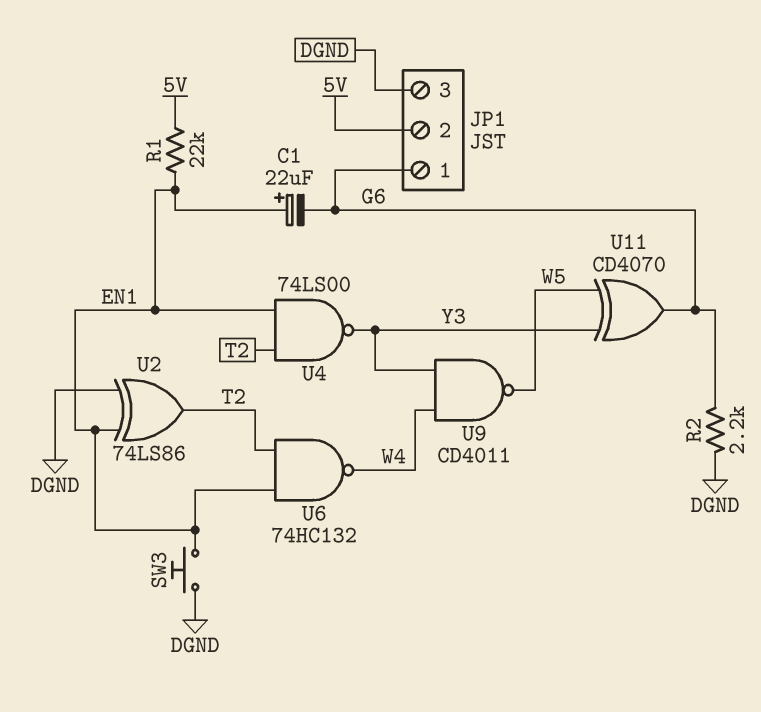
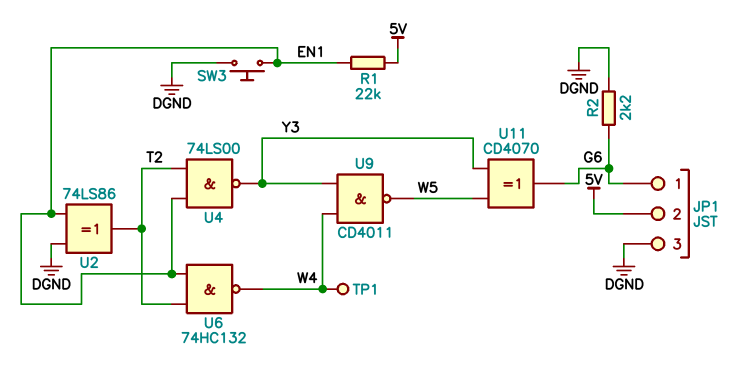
C1: 22uF (plus EN1, minus G6) -> none
TP1: none -> test point (W4)

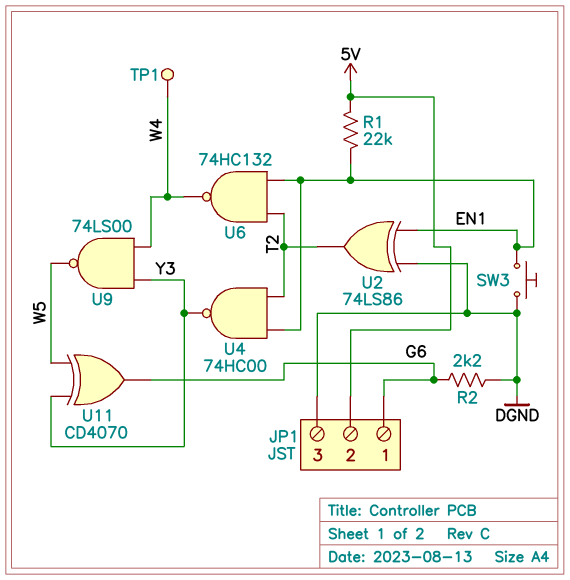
U4: NAND 74LS00 (in EN1, in T2, out Y3) -> NAND 74HC00 (in EN1, in T2, out Y3)
U9: NAND CD4011 (in W4, in Y3, out W5) -> NAND 74LS00 (in W4, in Y3, out W5)

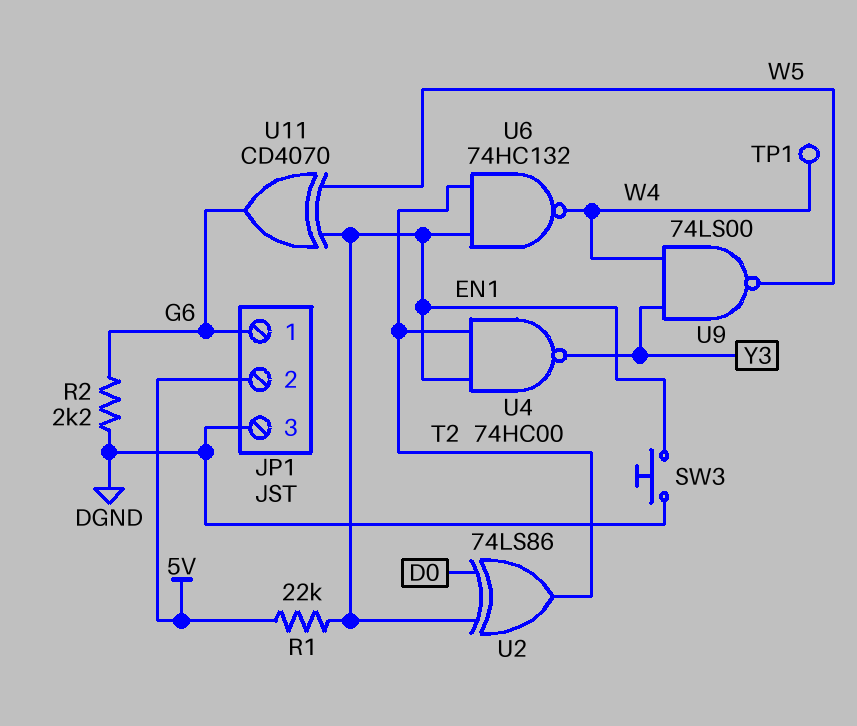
U2: XOR 74LS86 (in DGND, in EN1, out T2) -> XOR 74LS86 (in D0, in EN1, out T2)
U11: XOR CD4070 (in W5, in Y3, out G6) -> XOR CD4070 (in EN1, in W5, out G6)

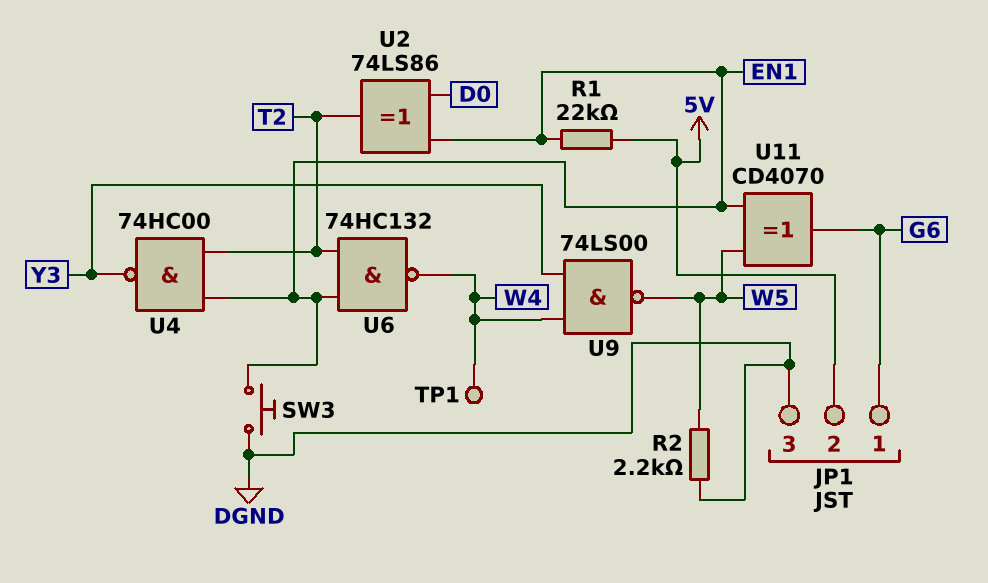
R2: 2.2k (DGND, G6) -> 2.2k (DGND, W5)

